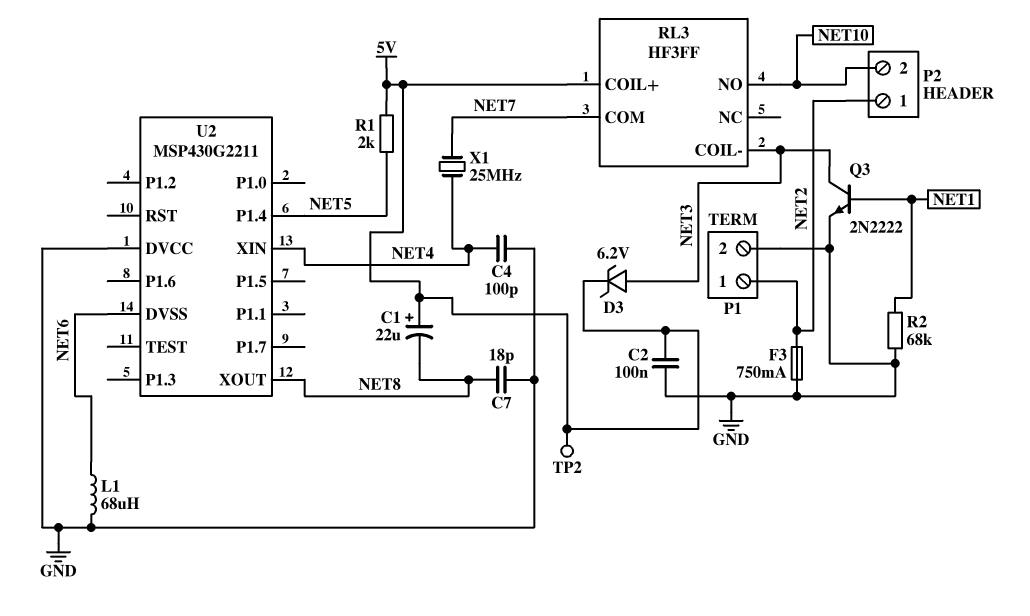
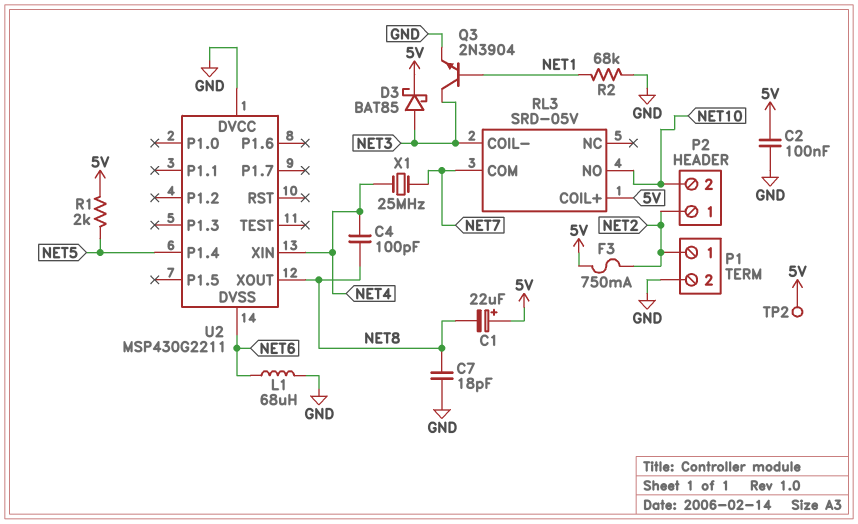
C4: 100pF (GND, NET4) -> 100pF (NET4, NET8)
D3: zener 6.2V (A NET3, K 5V) -> schottky BAT85 (A NET3, K 5V)
F3: 750mA (GND, NET2) -> 750mA (5V, NET2)
Q3: NPN 2N2222 (B NET1, C NET3, E GND) -> NPN 2N3904 (B NET1, C NET3, E GND)
RL3: HF3FF -> SRD-05V

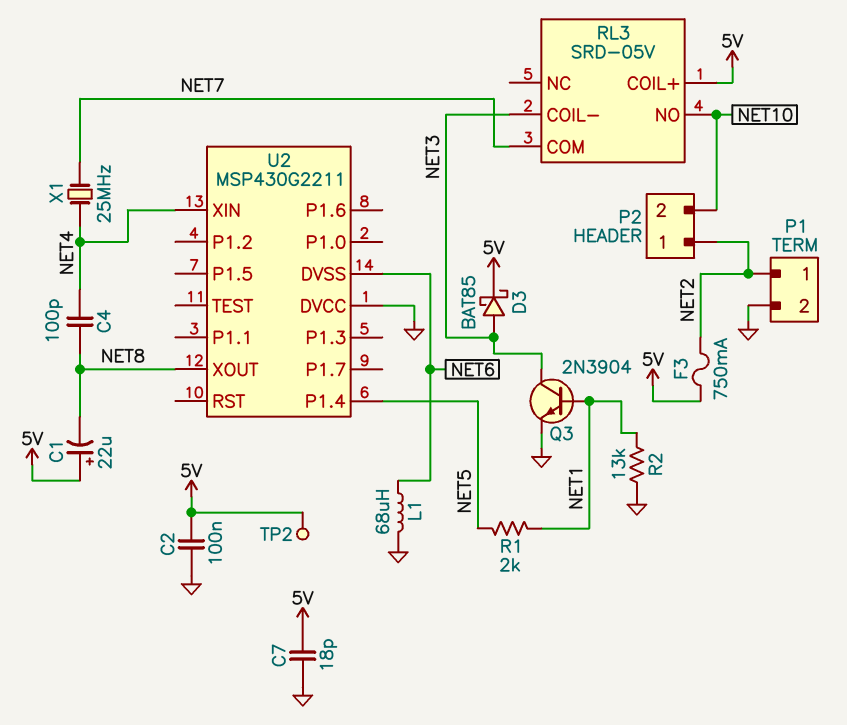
C7: 18pF (GND, NET8) -> 18pF (5V, GND)
R1: 2k (5V, NET5) -> 2k (NET1, NET5)
R2: 68k (GND, NET1) -> 13k (GND, NET1)

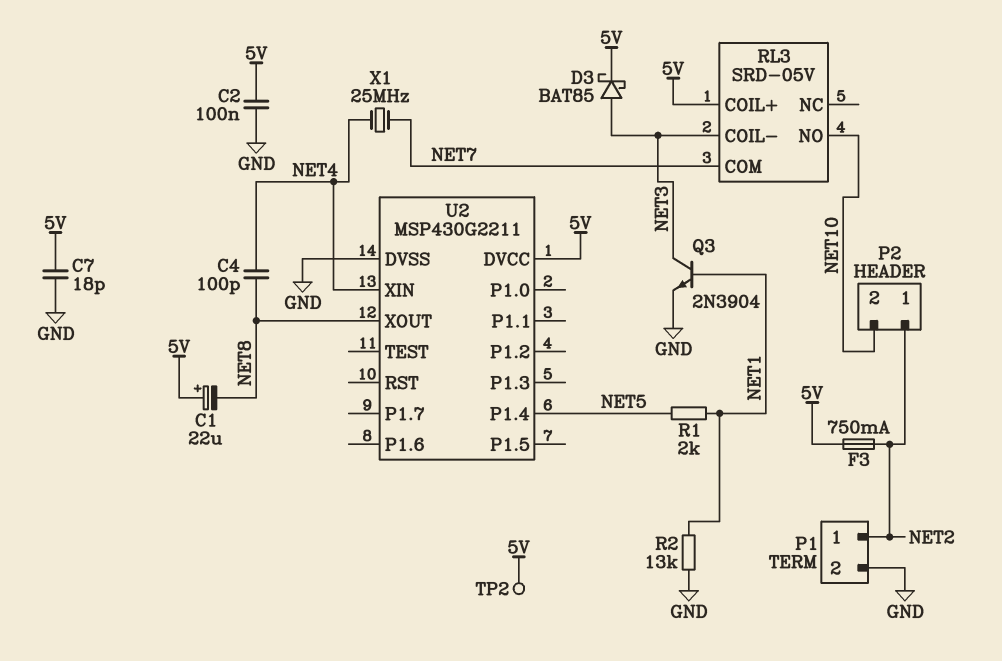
L1: 68uH (GND, NET6) -> none
U2 pin DVCC: GND -> 5V
U2 pin DVSS: NET6 -> GND

